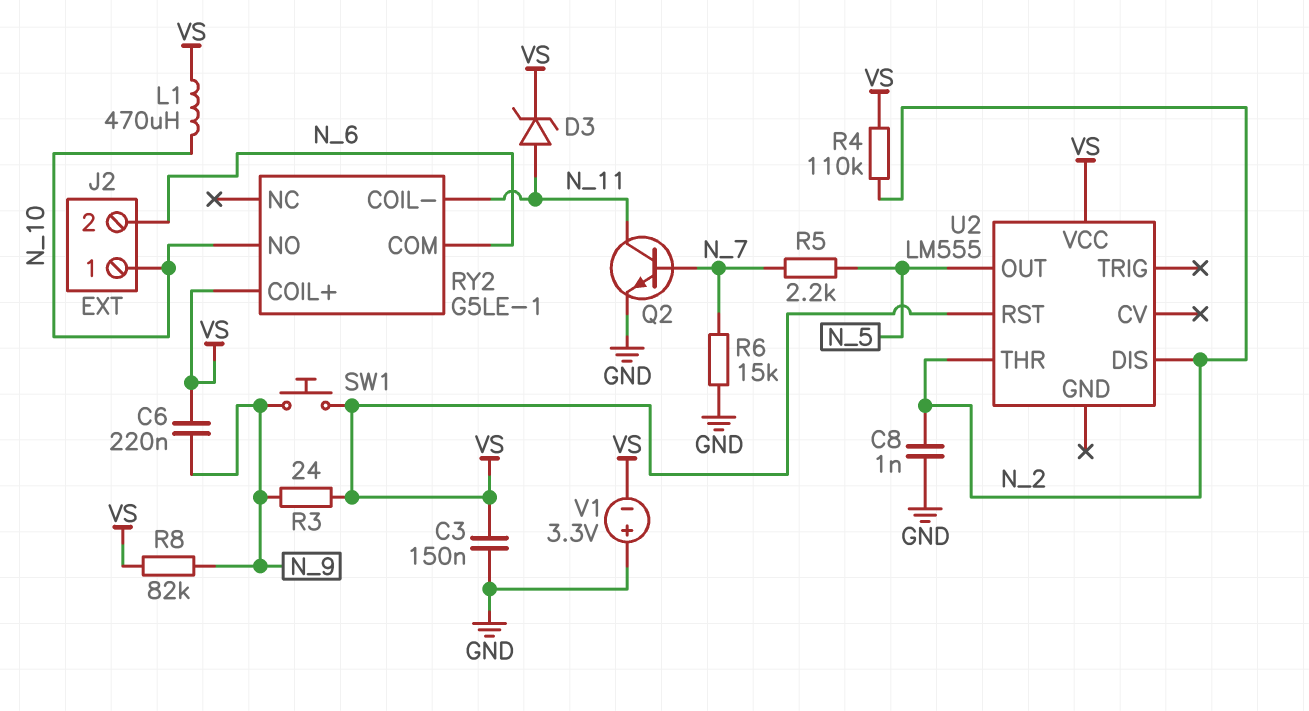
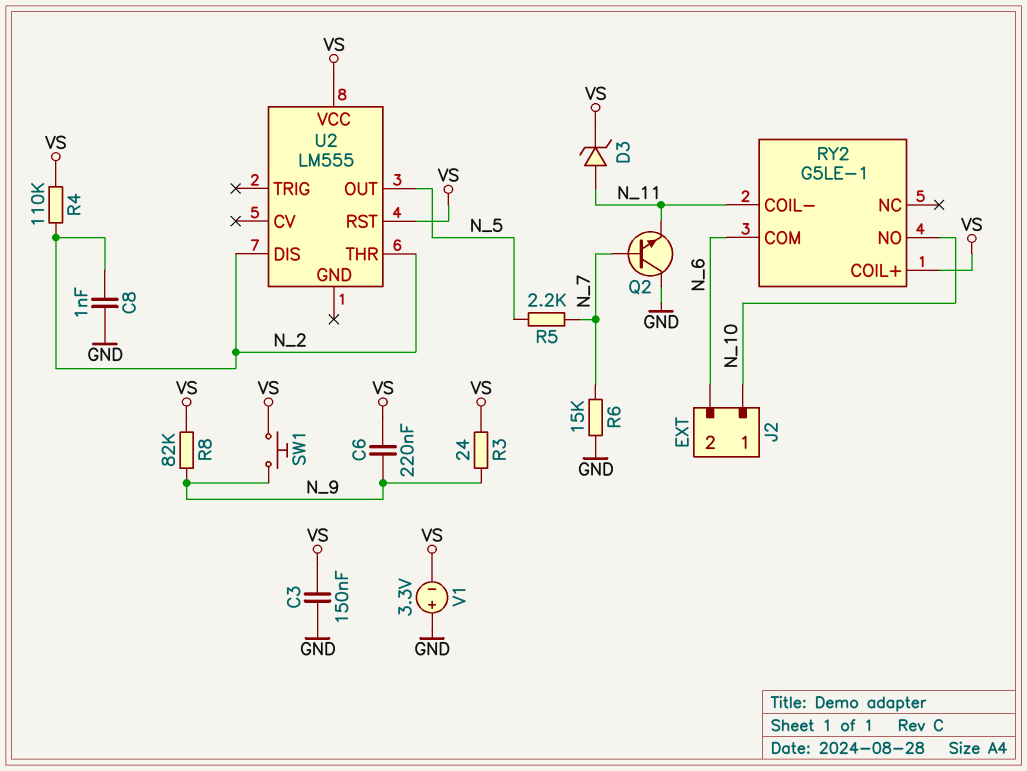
L1: 470uH (N_10, VS) -> none
Q2: NPN (B N_7, C N_11, E GND) -> NPN (B N_7, C GND, E N_11)

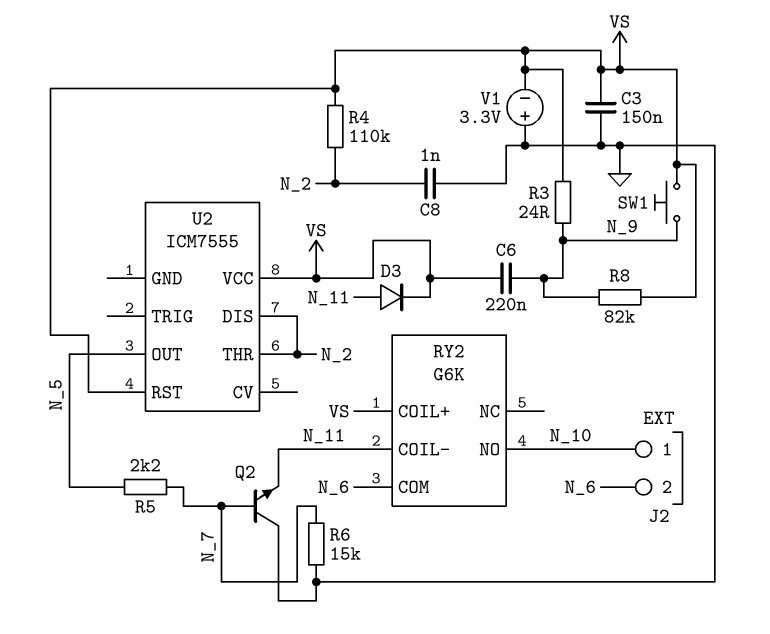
D3: zener (A N_11, K VS) -> diode (A N_11, K VS)
RY2: G5LE-1 -> G6K
U2: LM555 -> ICM7555

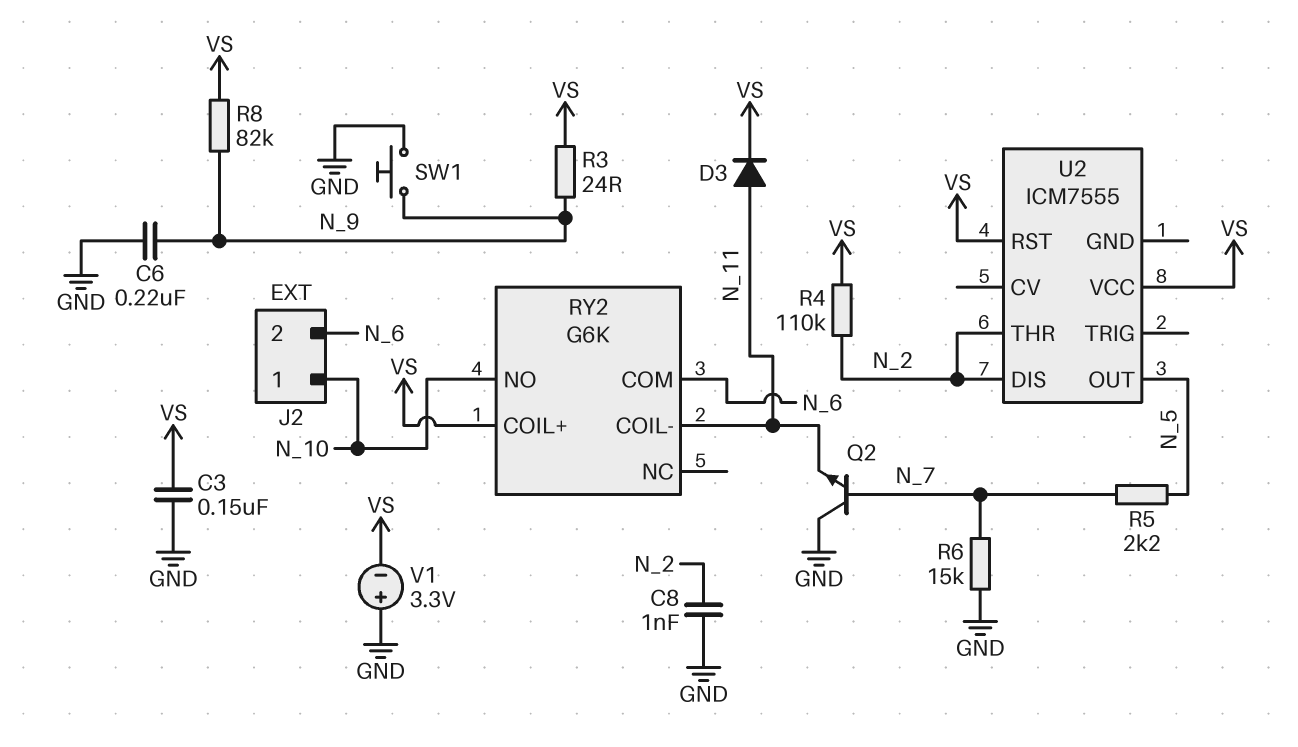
C6: 220nF (N_9, VS) -> 220nF (GND, N_9)
SW1: button (N_9, VS) -> button (GND, N_9)

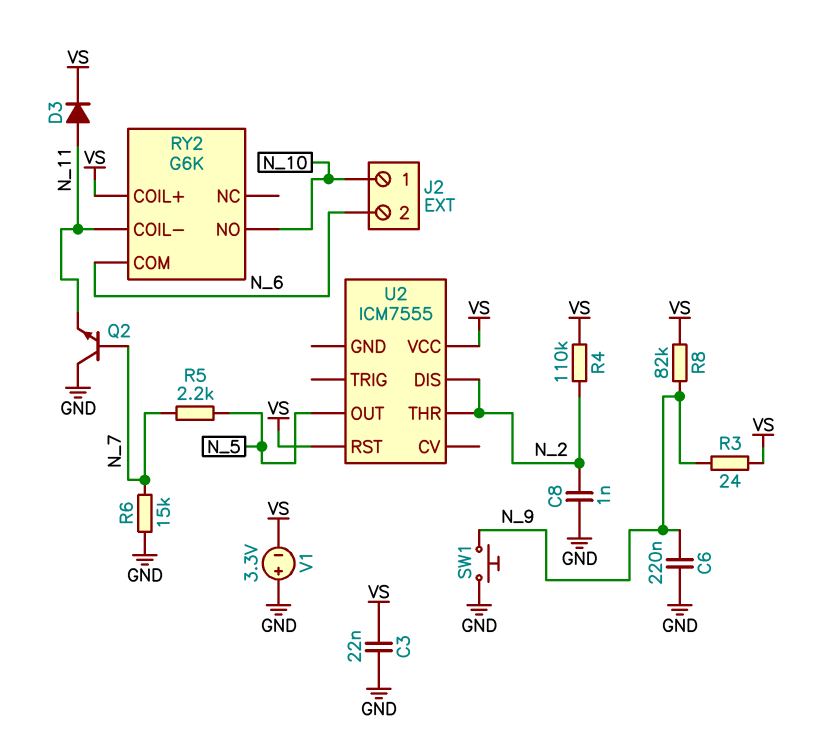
C3: 150nF (GND, VS) -> 22nF (GND, VS)

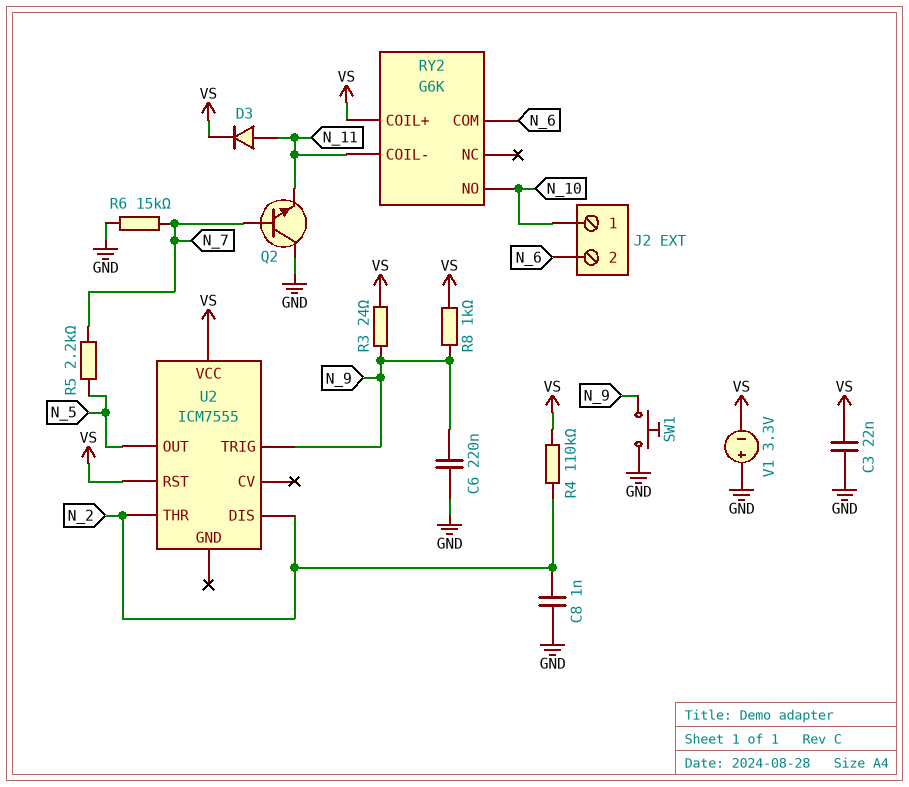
R8: 82k (N_9, VS) -> 1k (N_9, VS)
U2 pin TRIG: none -> N_9

